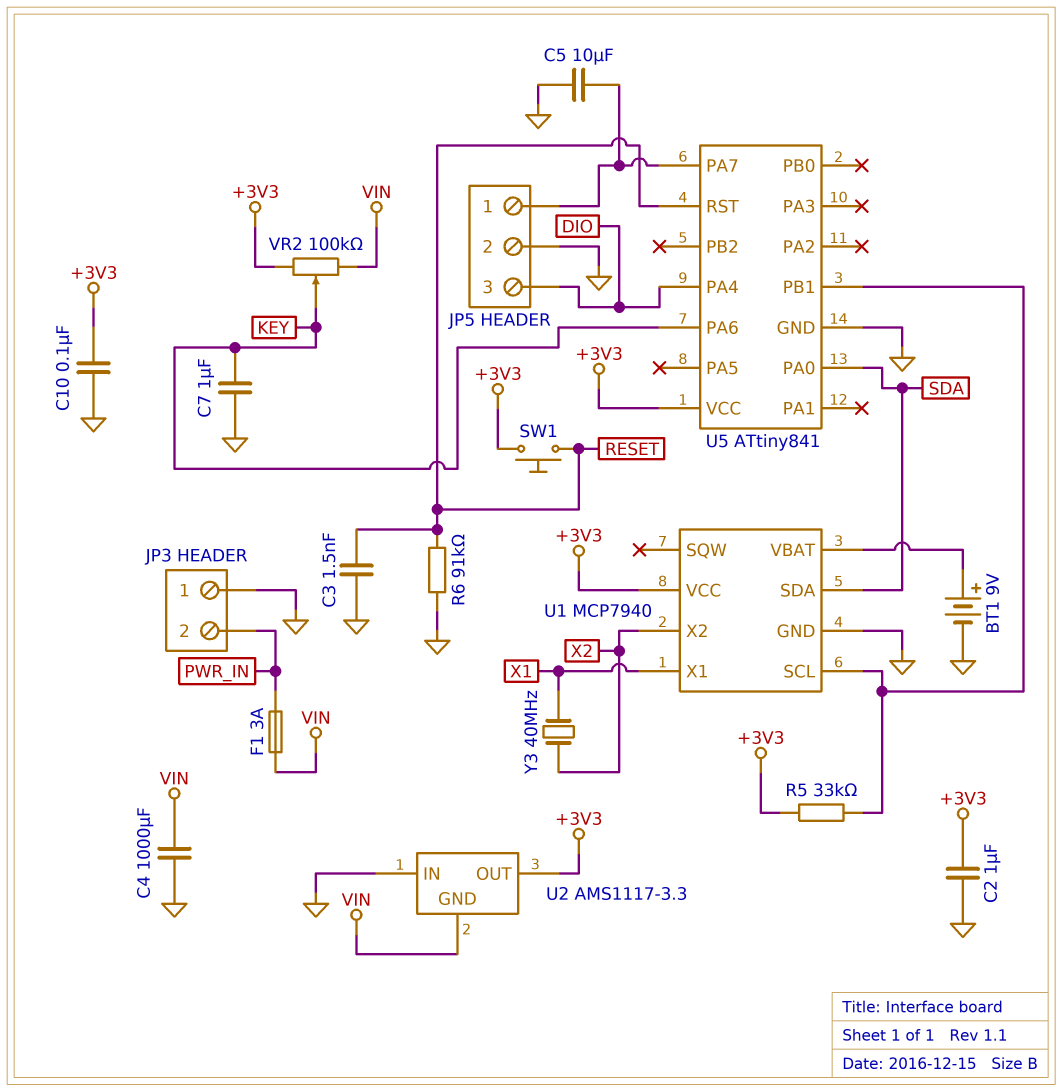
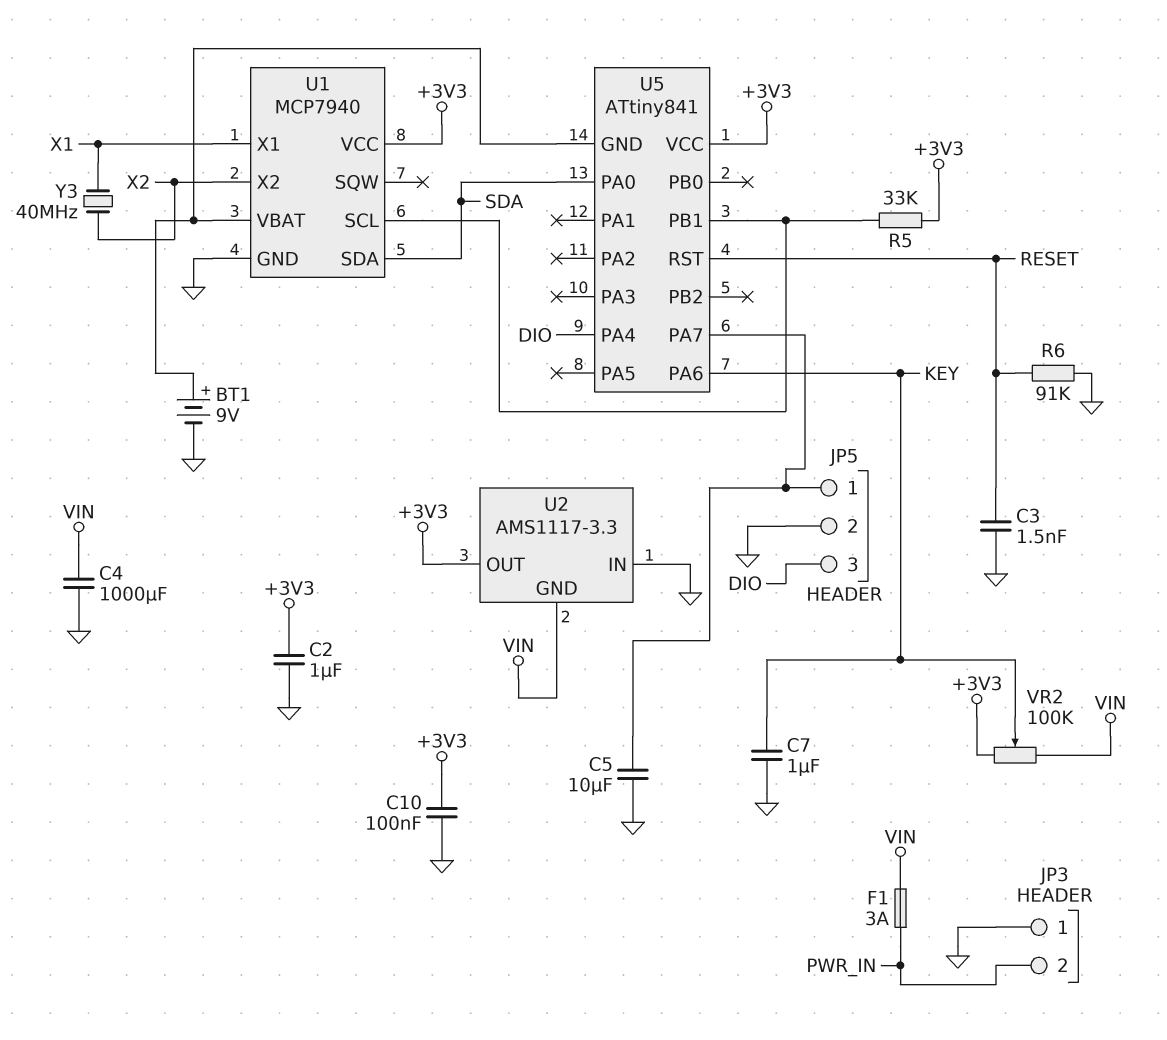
SW1: button (+3V3, RESET) -> none
U5 pin GND: GND -> U1/VBAT

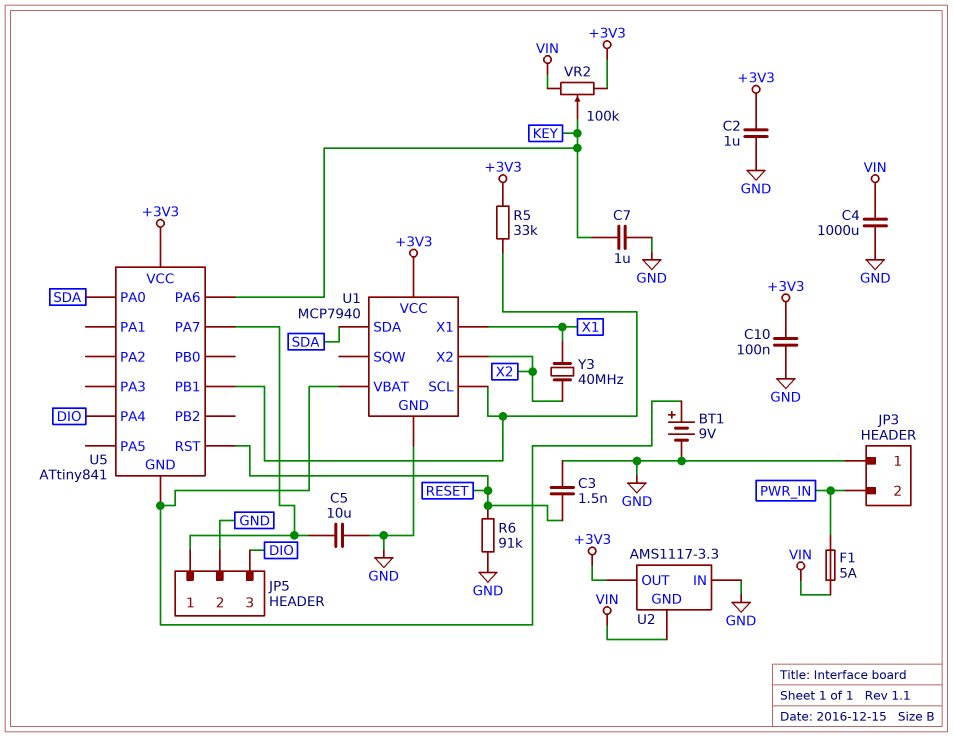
F1: 3A (PWR_IN, VIN) -> 5A (PWR_IN, VIN)

